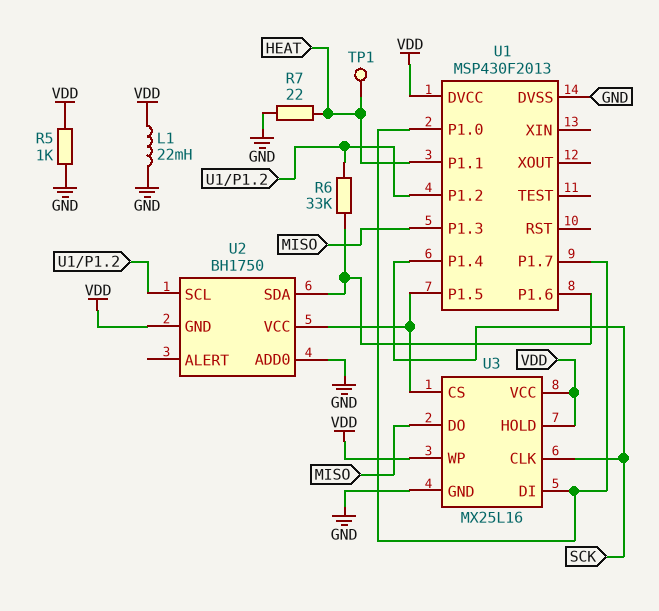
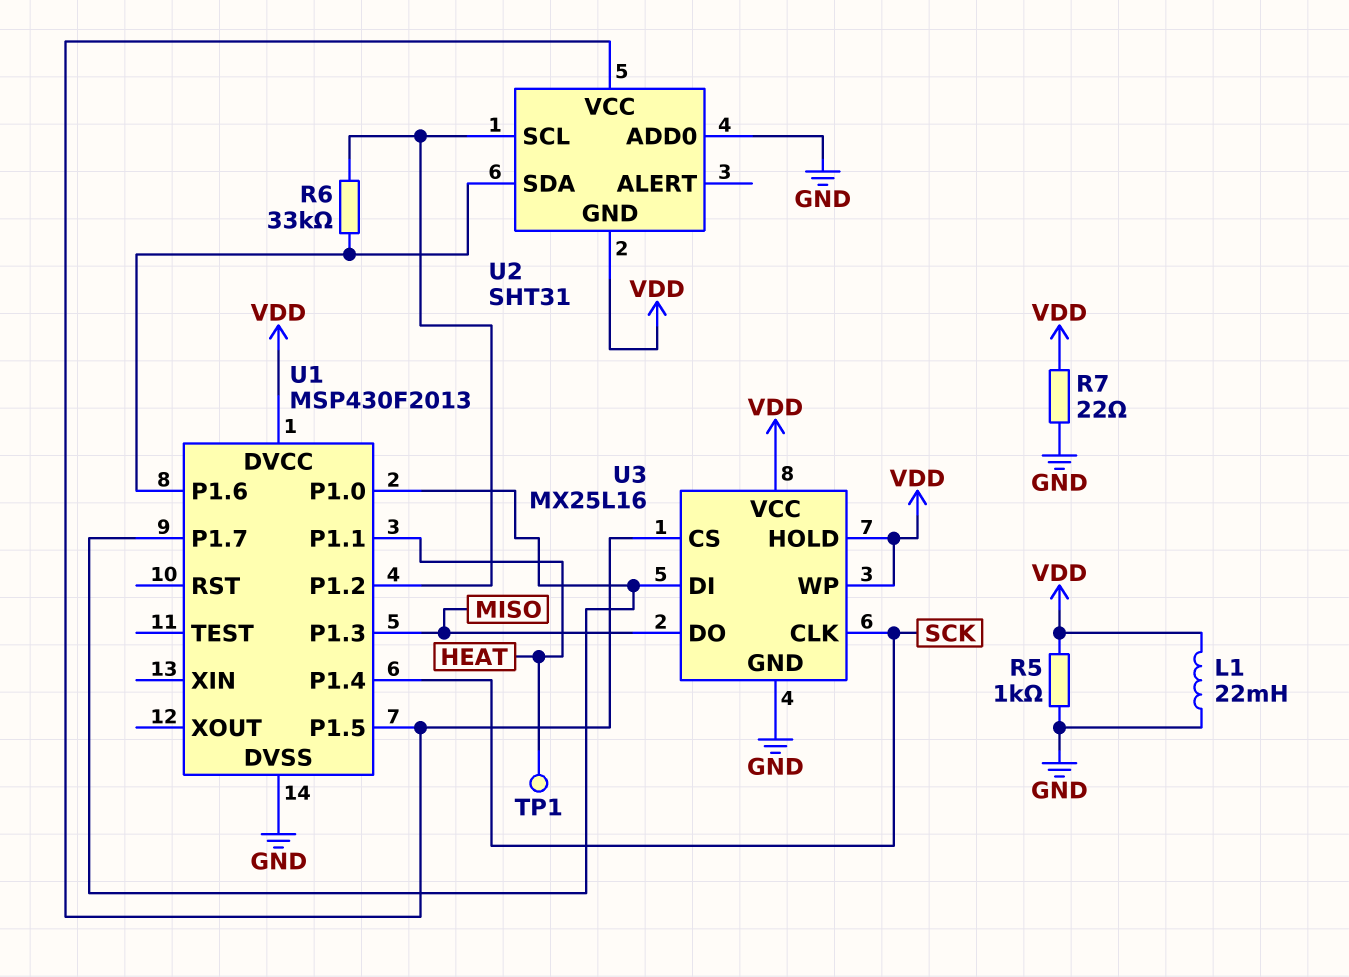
R7: 22 (GND, HEAT) -> 22 (GND, VDD)
U2: BH1750 -> SHT31

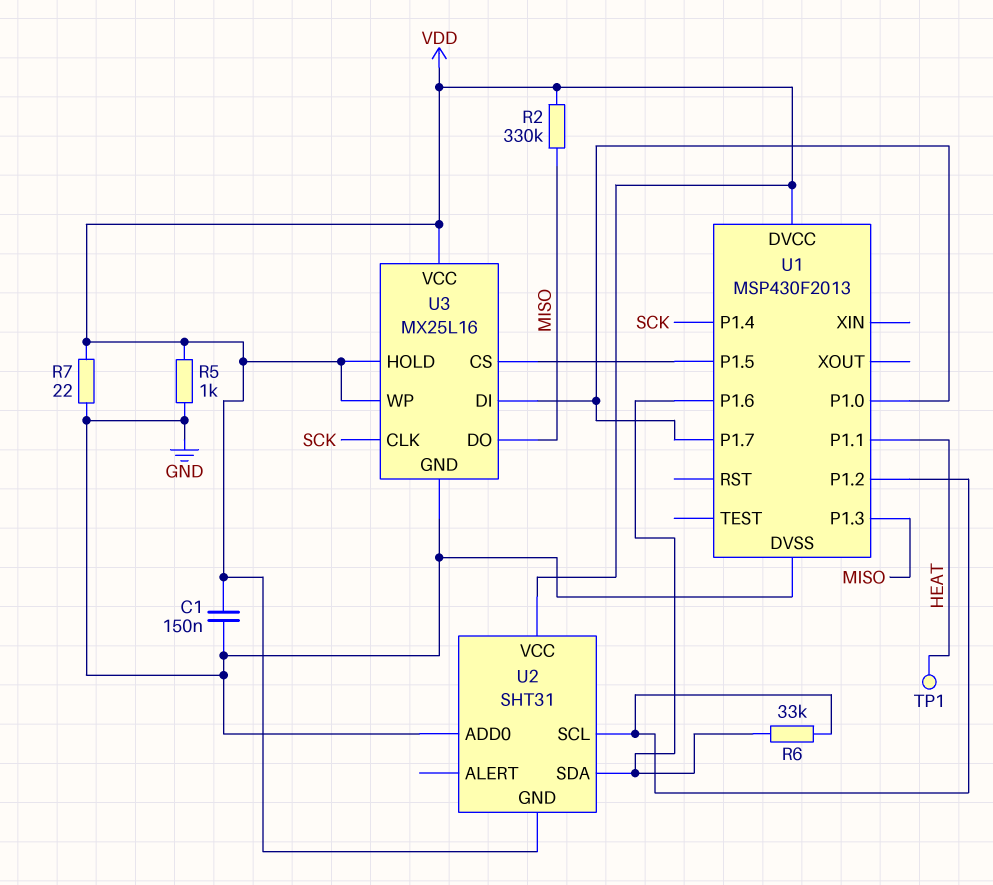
C1: none -> 150nF (GND, VDD)
L1: 22mH (GND, VDD) -> none
R2: none -> 330k (MISO, VDD)
U2 pin VCC: U1/P1.5 -> VDD

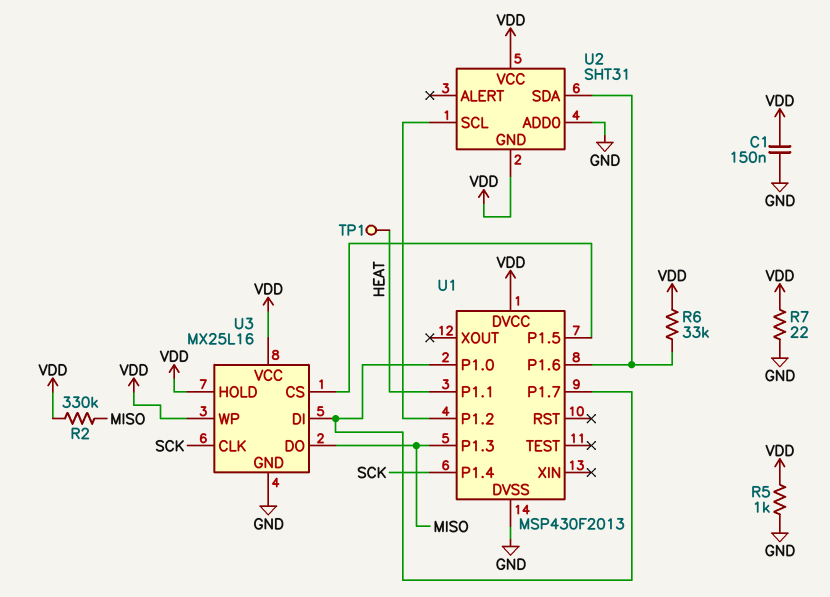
R6: 33k (U1/P1.2, U1/P1.6) -> 33k (U1/P1.6, VDD)

